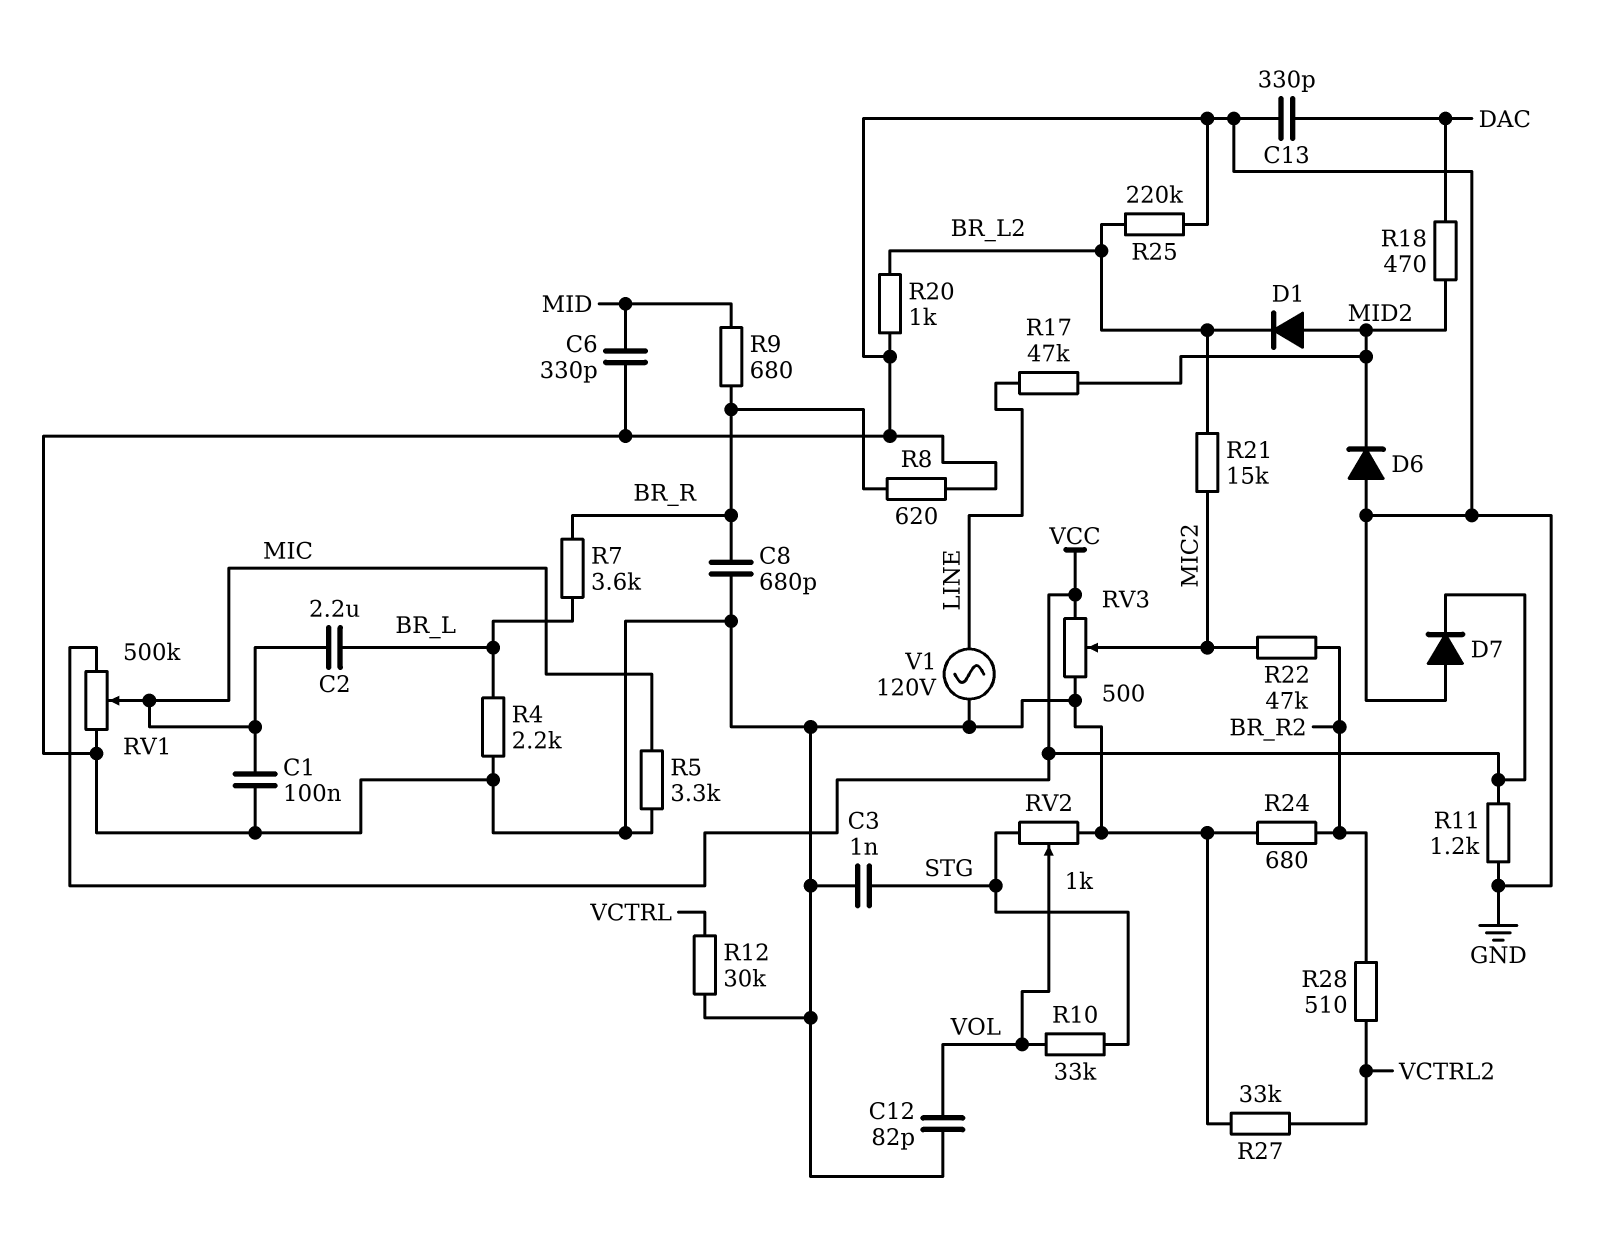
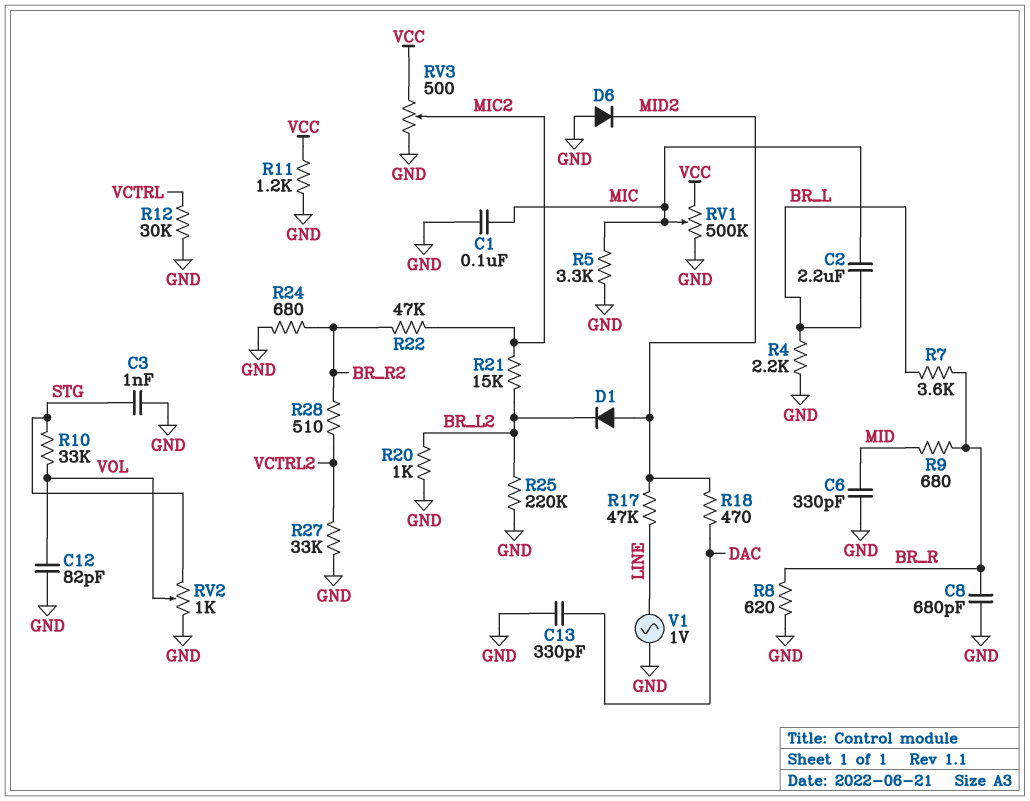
D7: diode (A GND, K VCC) -> none
V1: AC 120V (GND, LINE) -> AC 1V (GND, LINE)

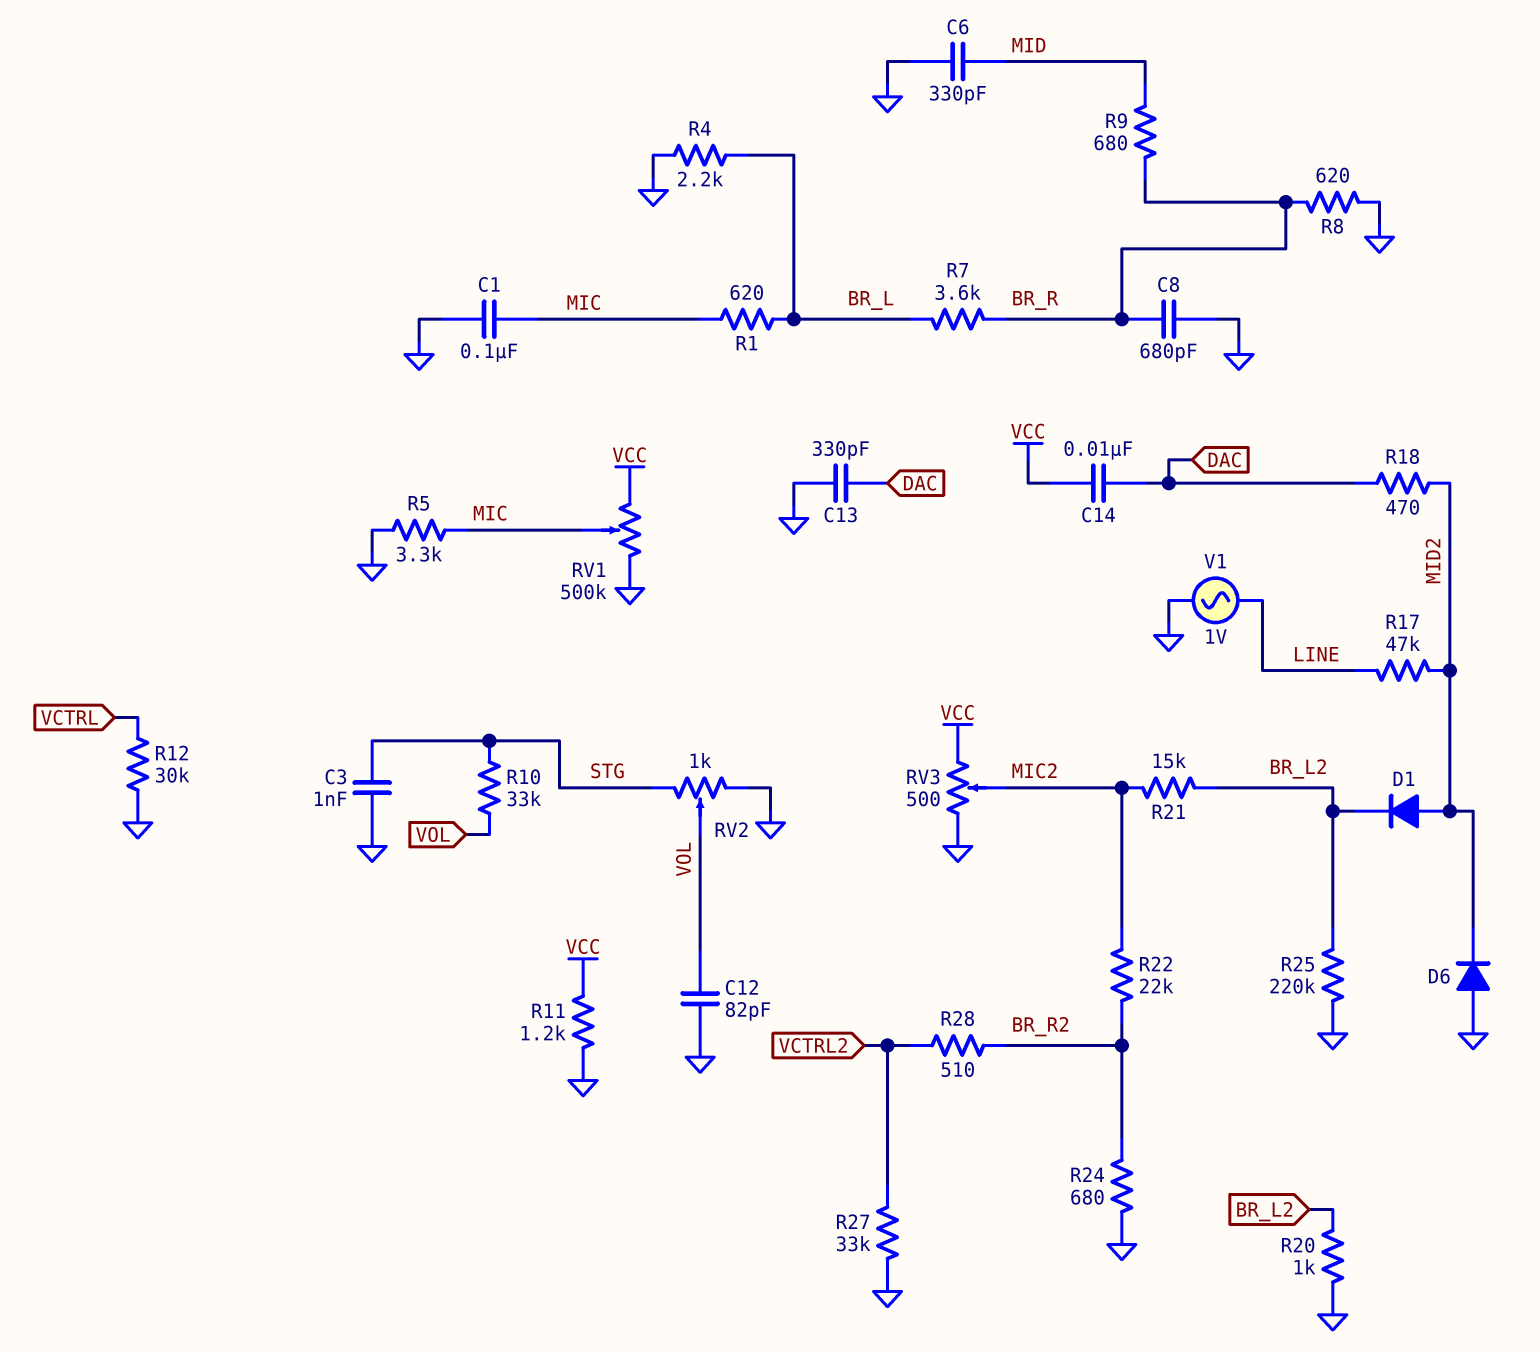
C2: 2.2uF (BR_L, MIC) -> none
C14: none -> 10nF (DAC, VCC)
R1: none -> 620 (BR_L, MIC)
R22: 47k (BR_R2, MIC2) -> 22k (BR_R2, MIC2)

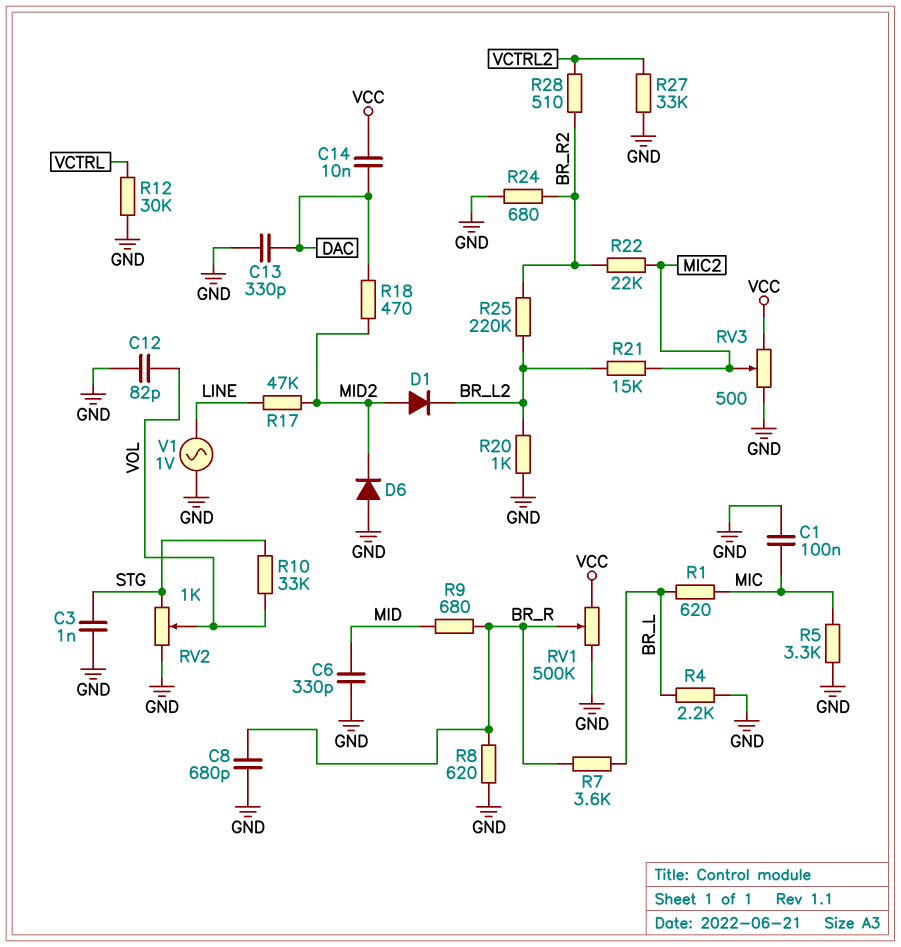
R11: 1.2k (GND, VCC) -> none
R25: 220k (BR_L2, GND) -> 220k (BR_L2, BR_R2)
RV1: 500k (GND, VCC, wiper MIC) -> 500k (GND, VCC, wiper BR_R)

